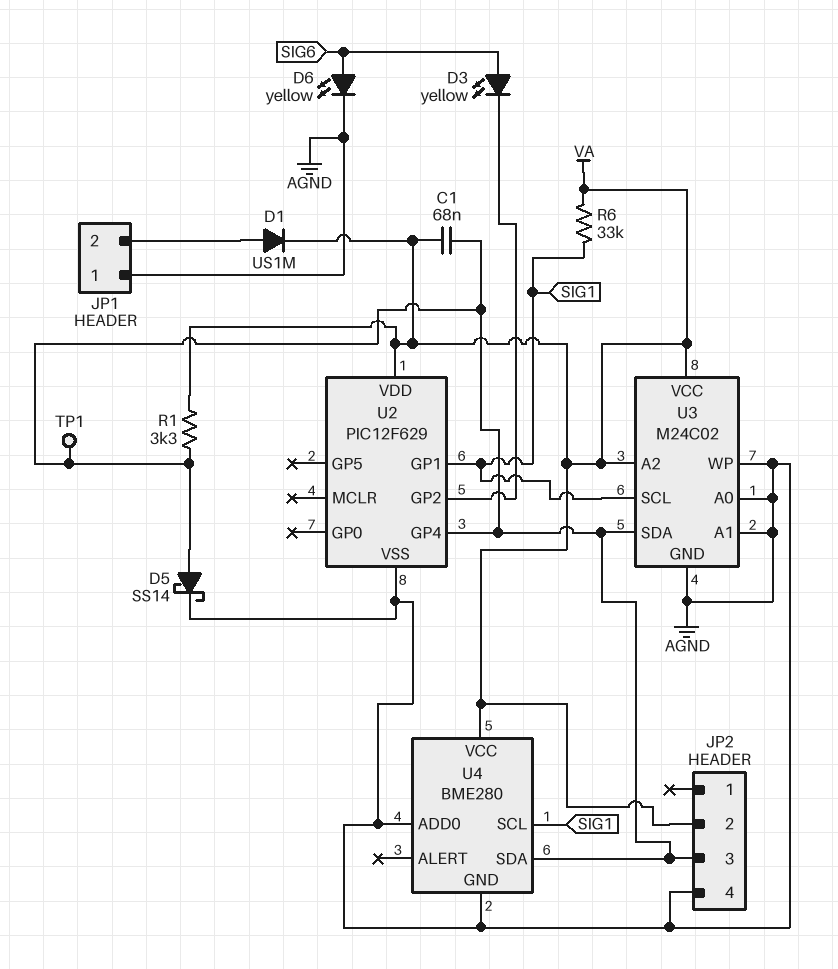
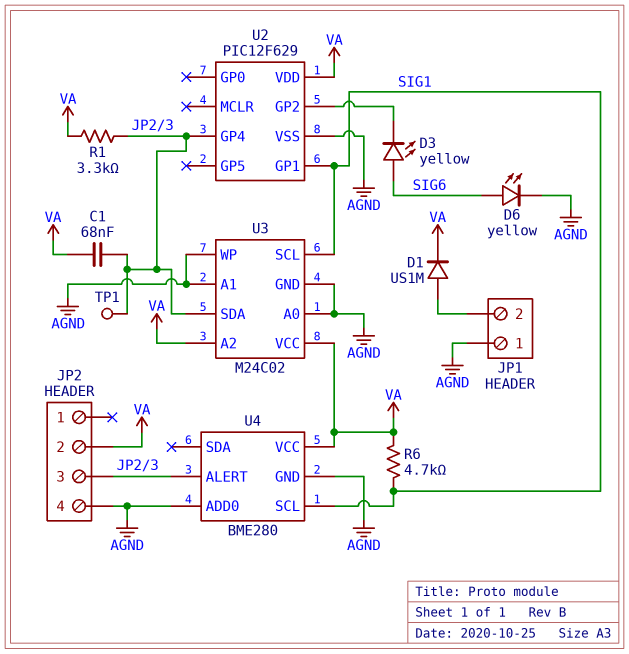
D5: schottky SS14 (A JP2/3, K AGND) -> none
R6: 33k (SIG1, VA) -> 4.7k (SIG1, VA)
U4 pin ALERT: none -> JP2/3
U4 pin SDA: JP2/3 -> none

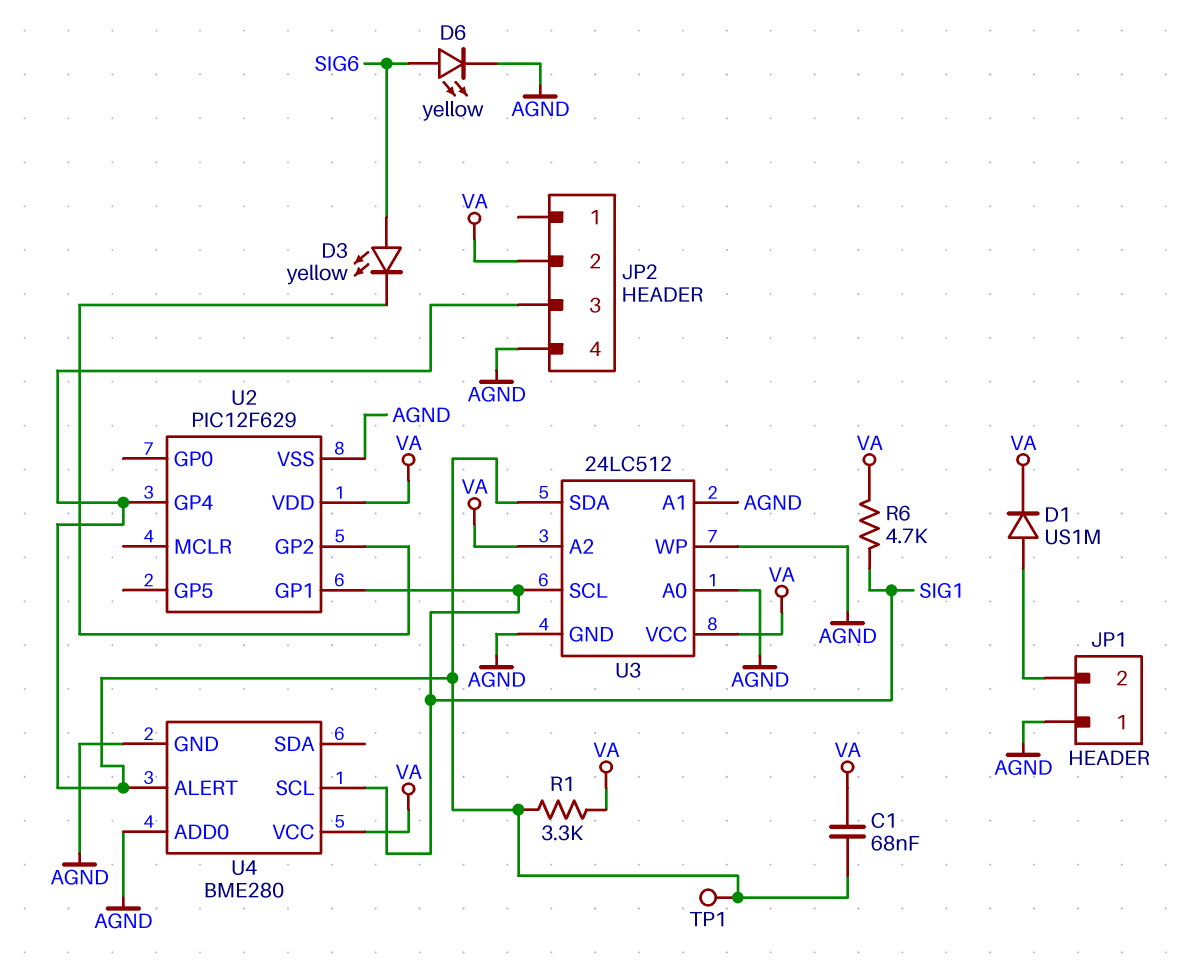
U3: M24C02 -> 24LC512

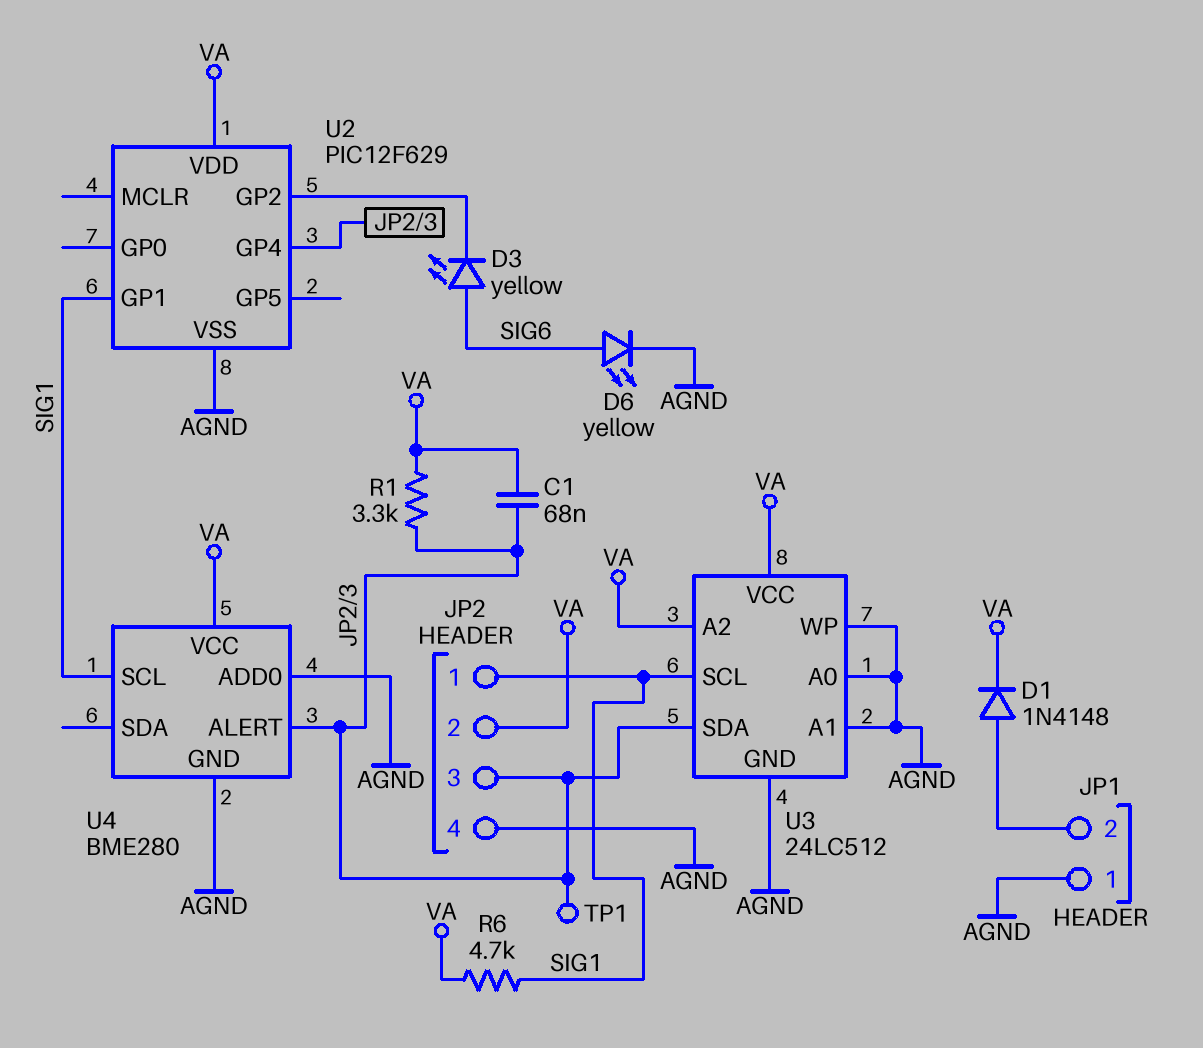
D1: diode US1M (A JP1/2, K VA) -> diode 1N4148 (A JP1/2, K VA)
JP2 pin 1: none -> SIG1

